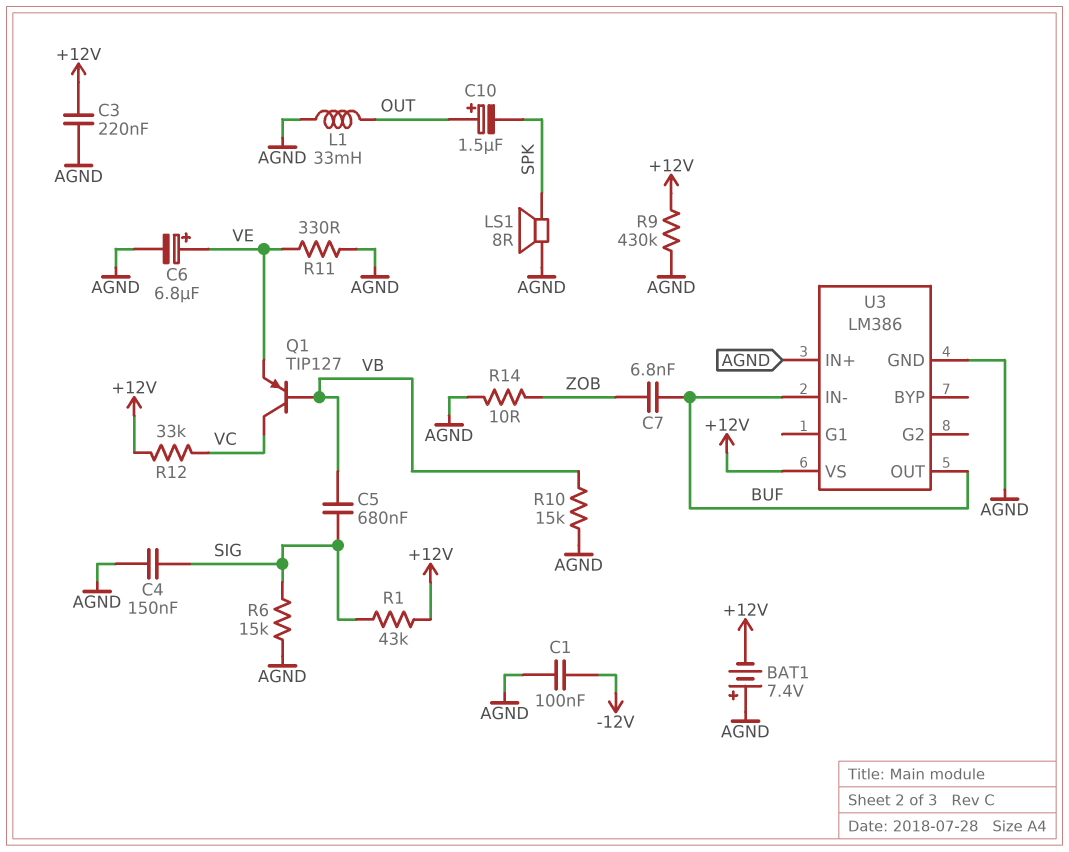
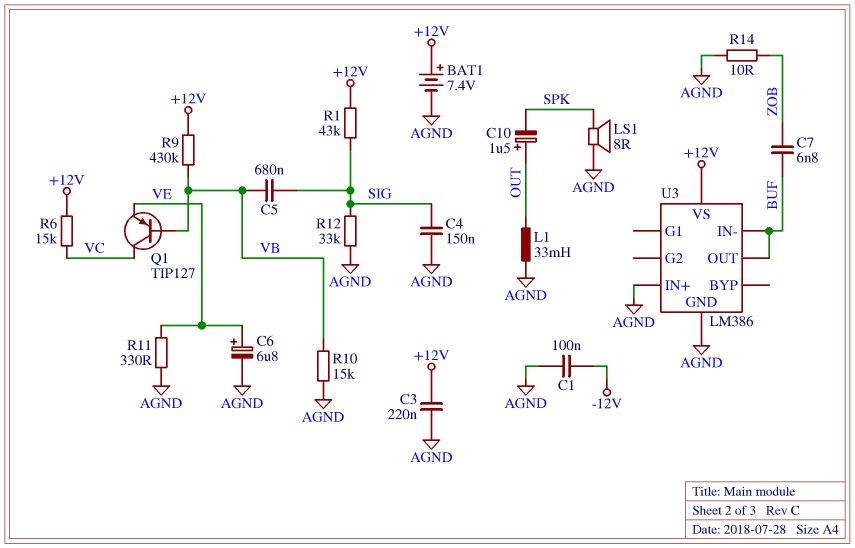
BAT1: 7.4V (plus AGND, minus +12V) -> 7.4V (plus +12V, minus AGND)
R6: 15k (AGND, SIG) -> 15k (+12V, VC)
R9: 430k (+12V, AGND) -> 430k (+12V, VB)
R12: 33k (+12V, VC) -> 33k (AGND, SIG)

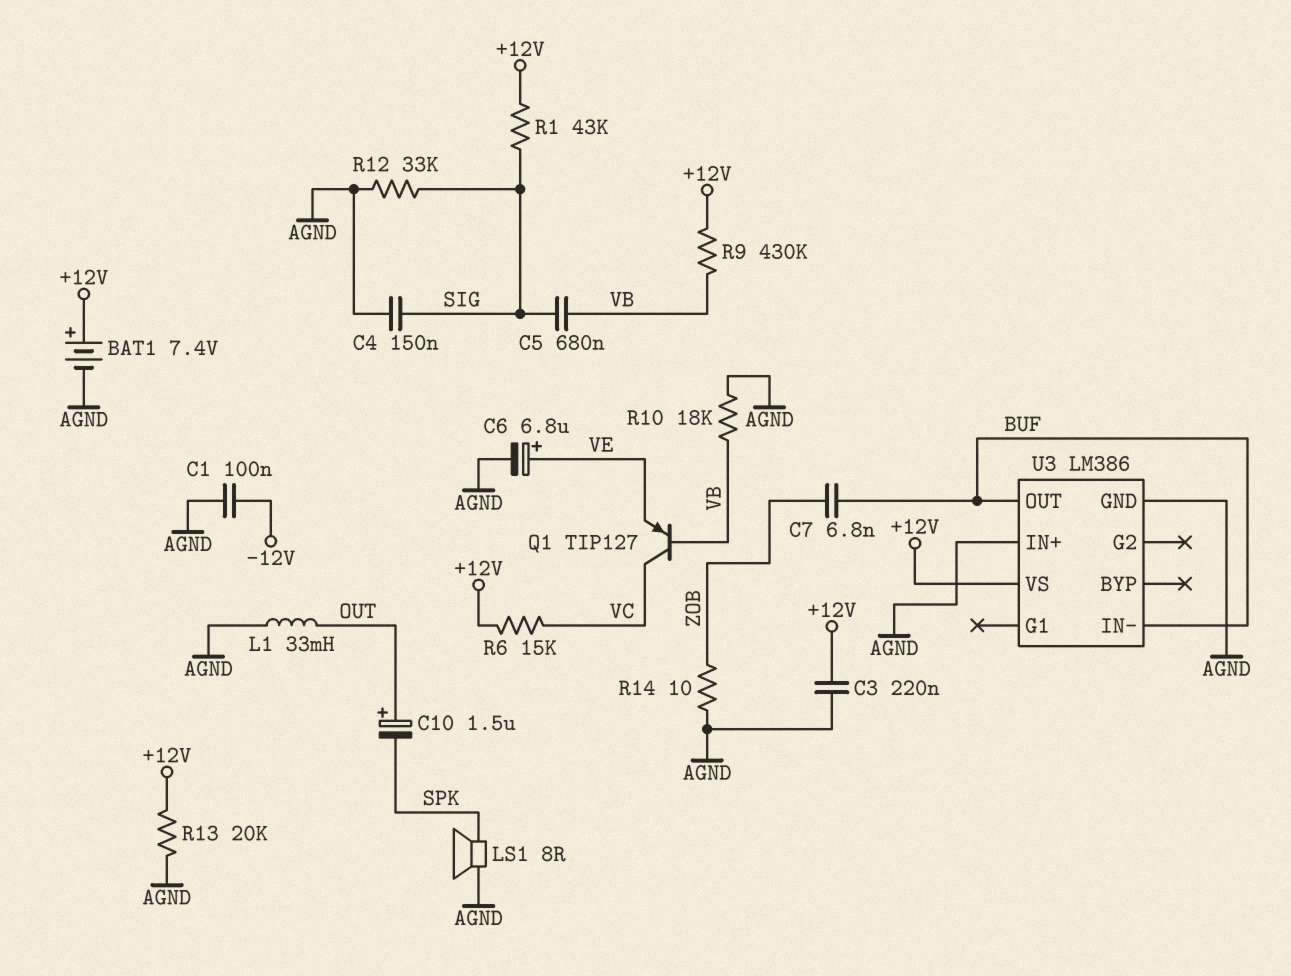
R10: 15k (AGND, VB) -> 18k (AGND, VB)
R11: 330 (AGND, VE) -> none
R13: none -> 20k (+12V, AGND)

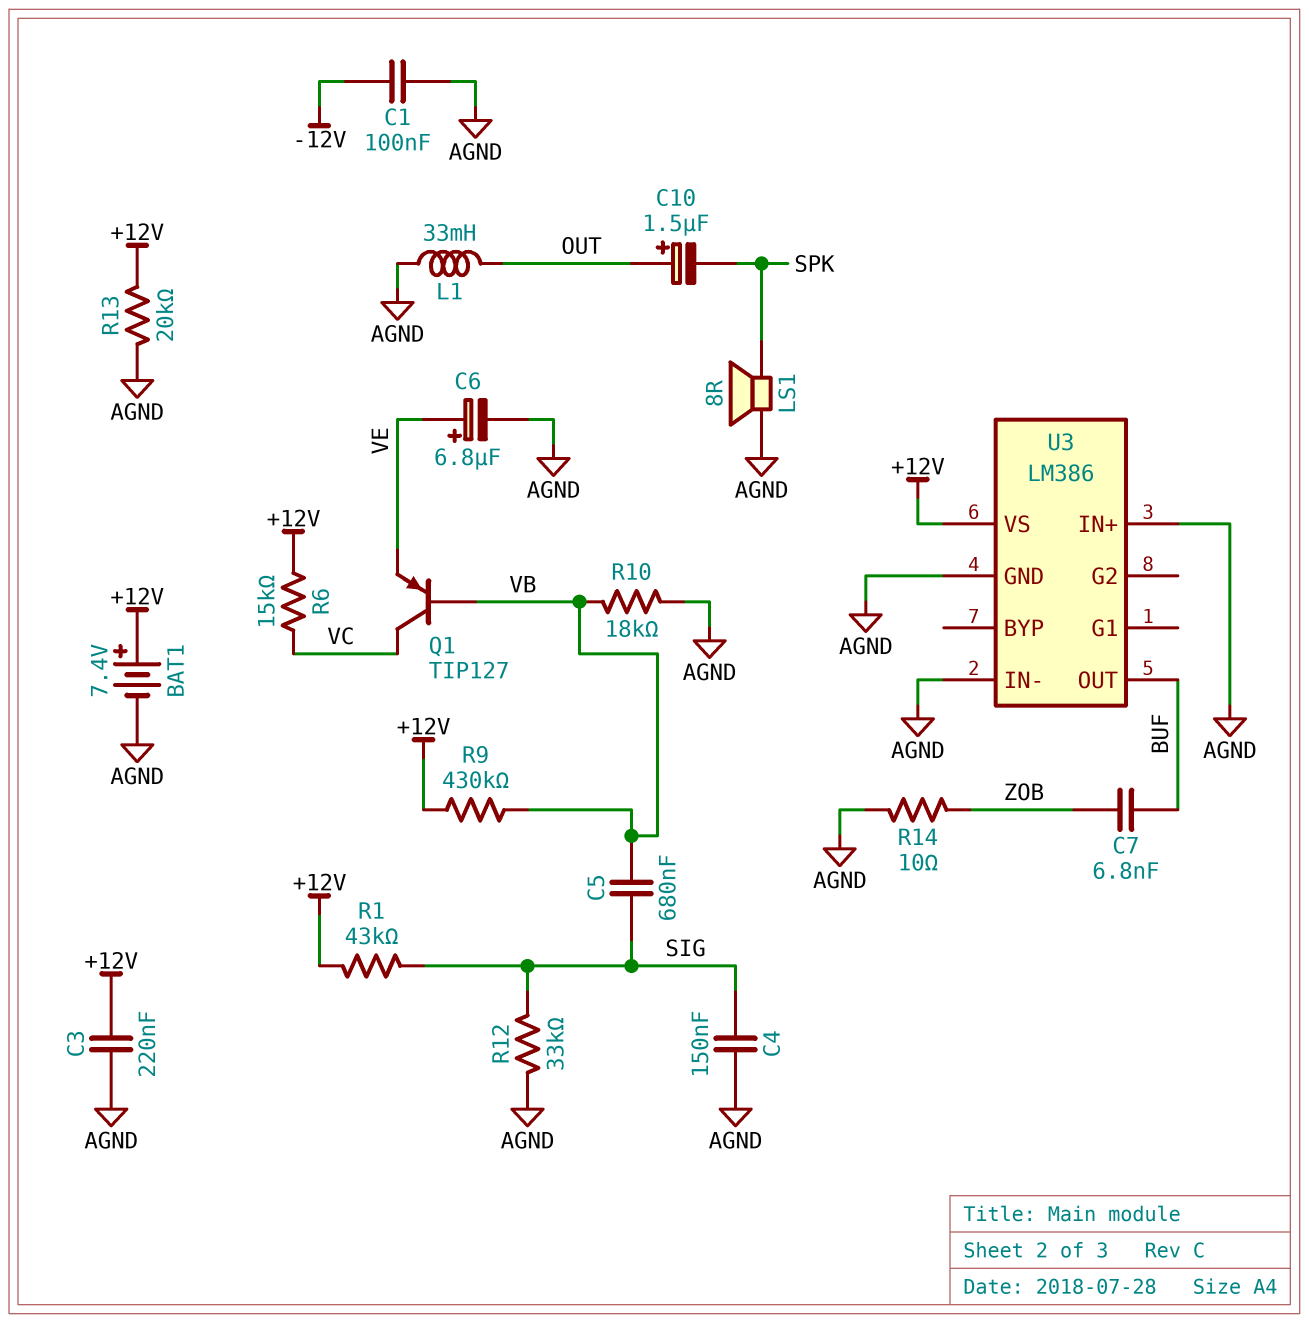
U3 pin IN-: BUF -> AGND

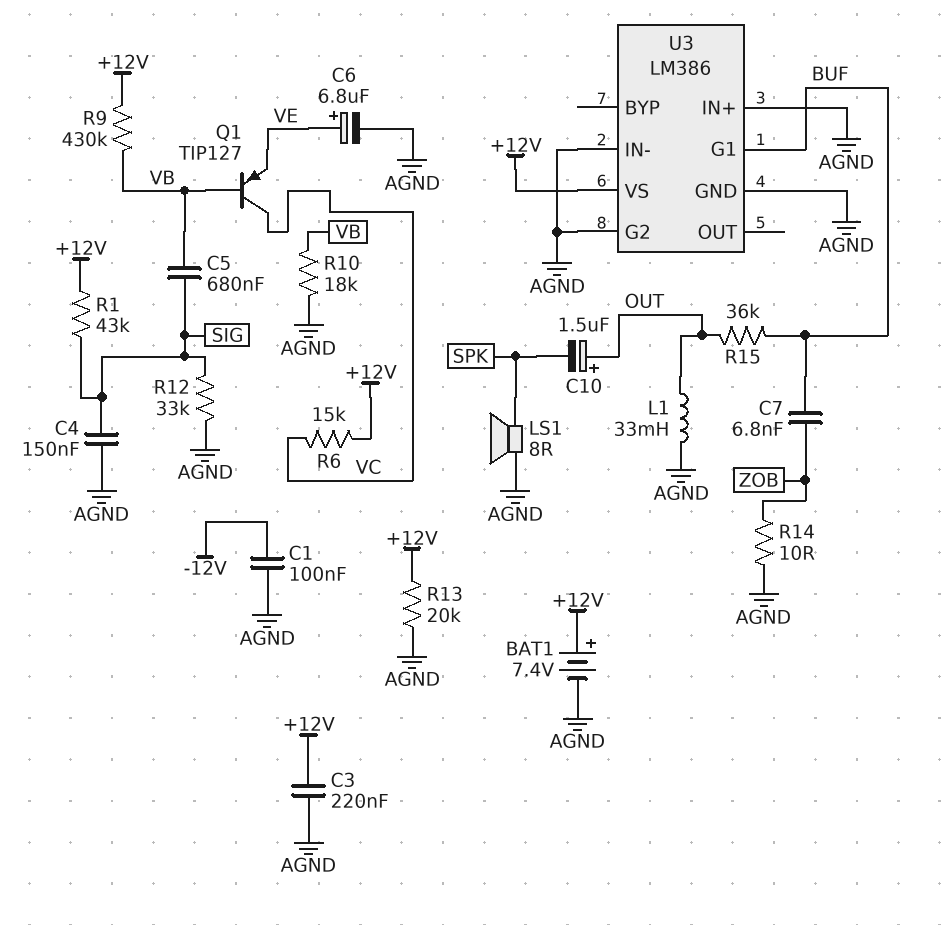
R15: none -> 36k (BUF, OUT)
U3 pin G1: none -> BUF
U3 pin G2: none -> AGND
U3 pin OUT: BUF -> none

